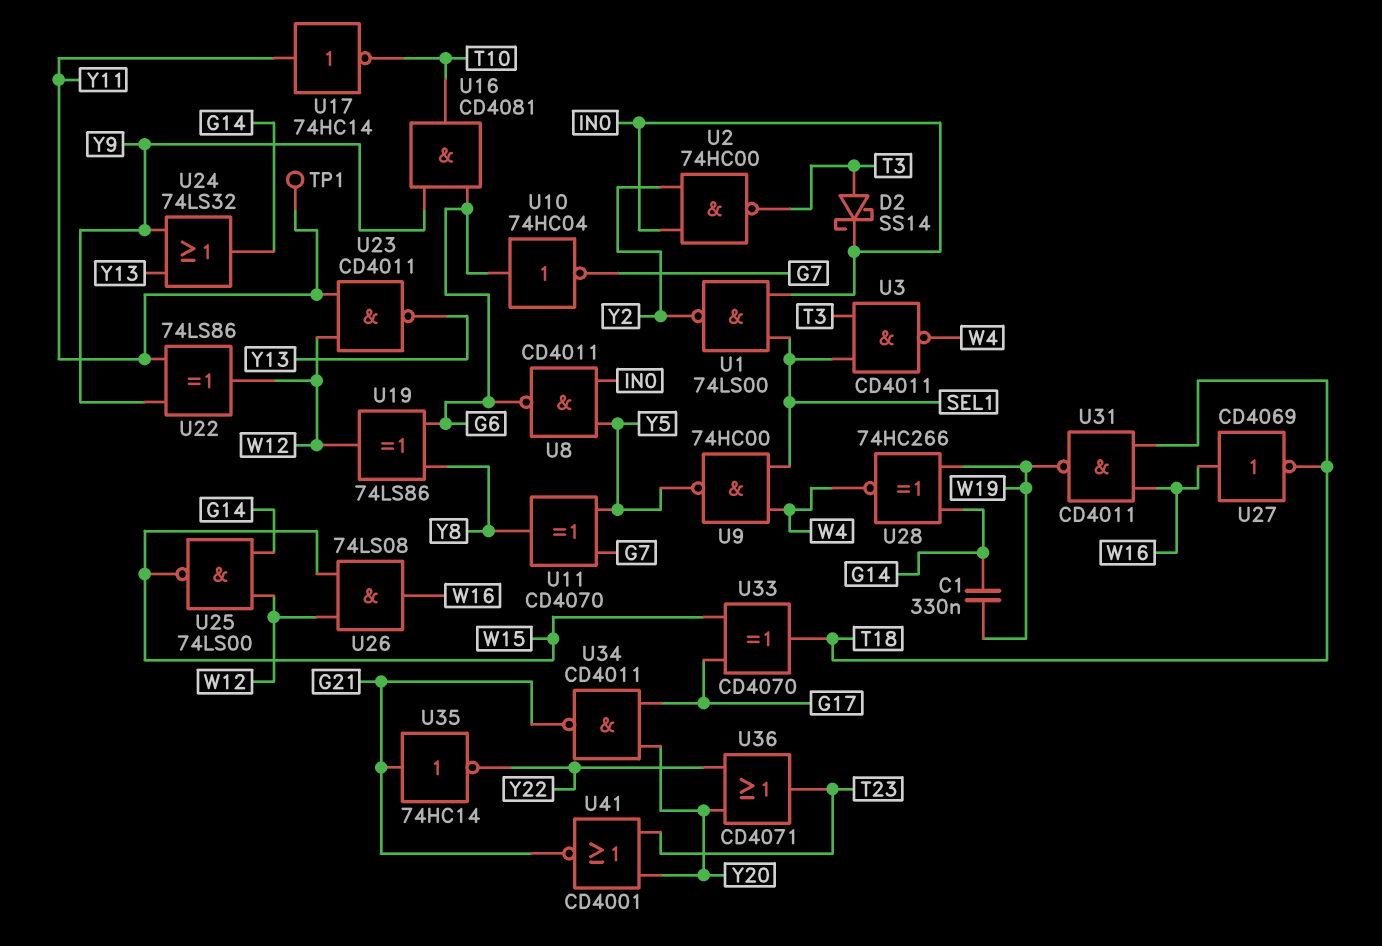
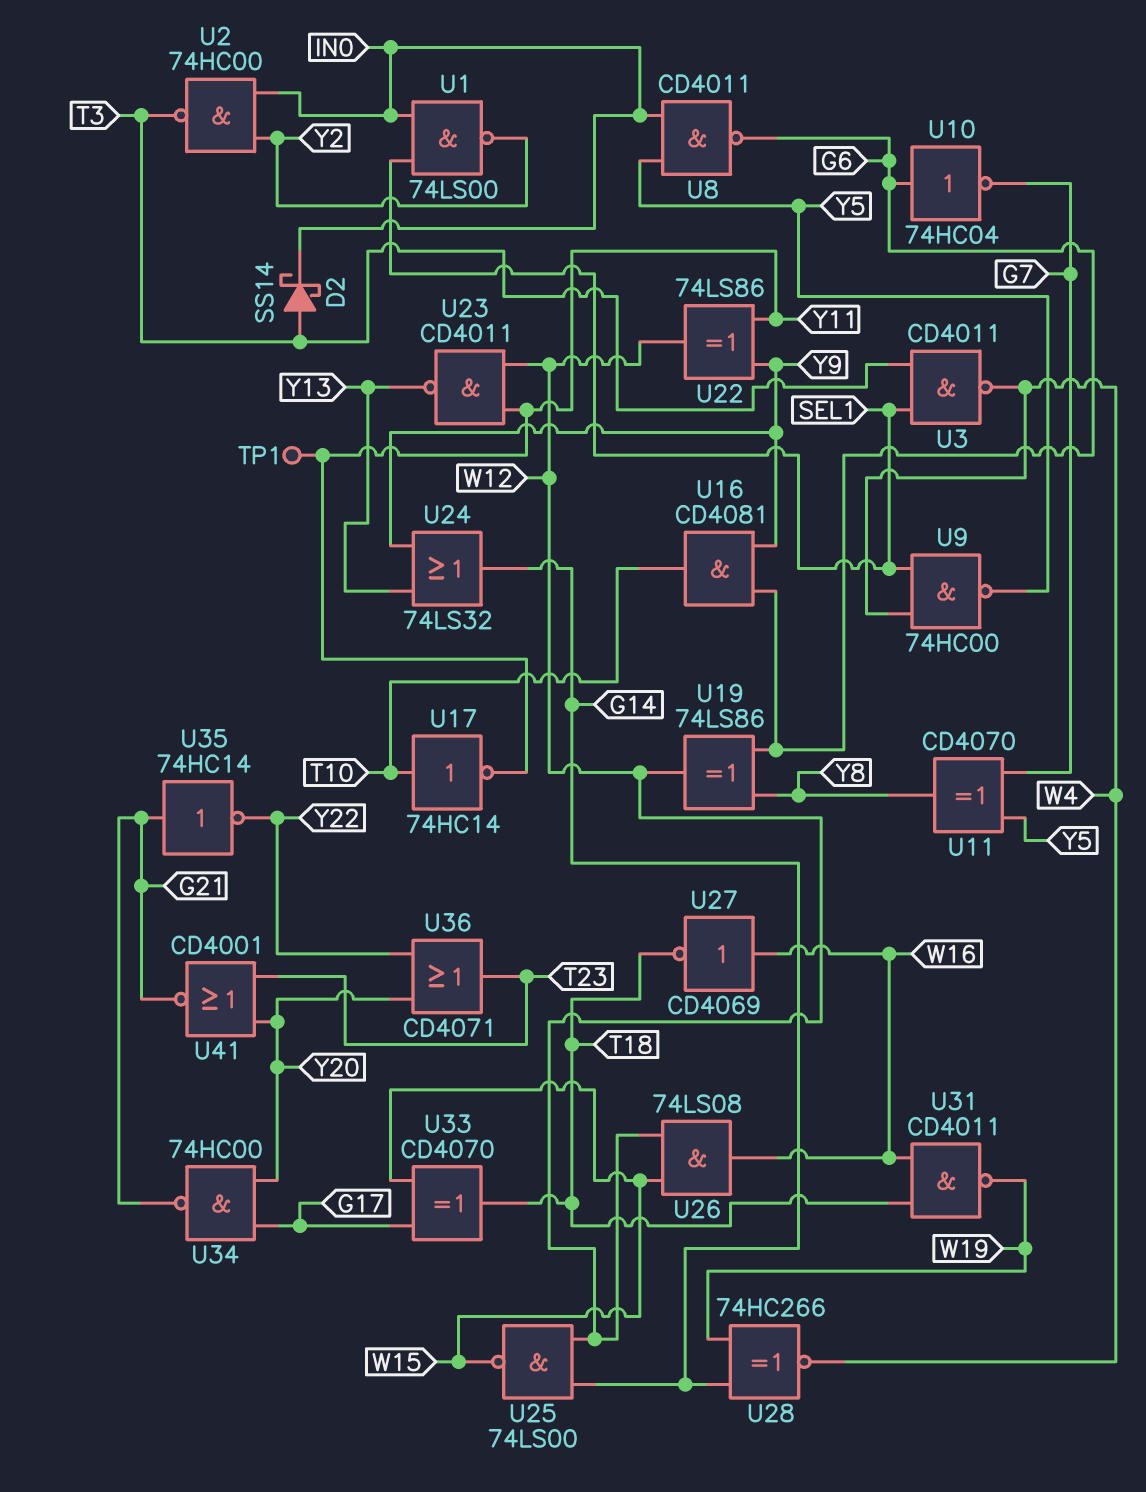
C1: 330nF (G14, W19) -> none
U17: NOT 74HC14 (in Y11, out T10) -> NOT 74HC14 (in T10, out Y11)
U34: NAND CD4011 (in G17, in Y20, out G21) -> NAND 74HC00 (in G17, in Y20, out G21)

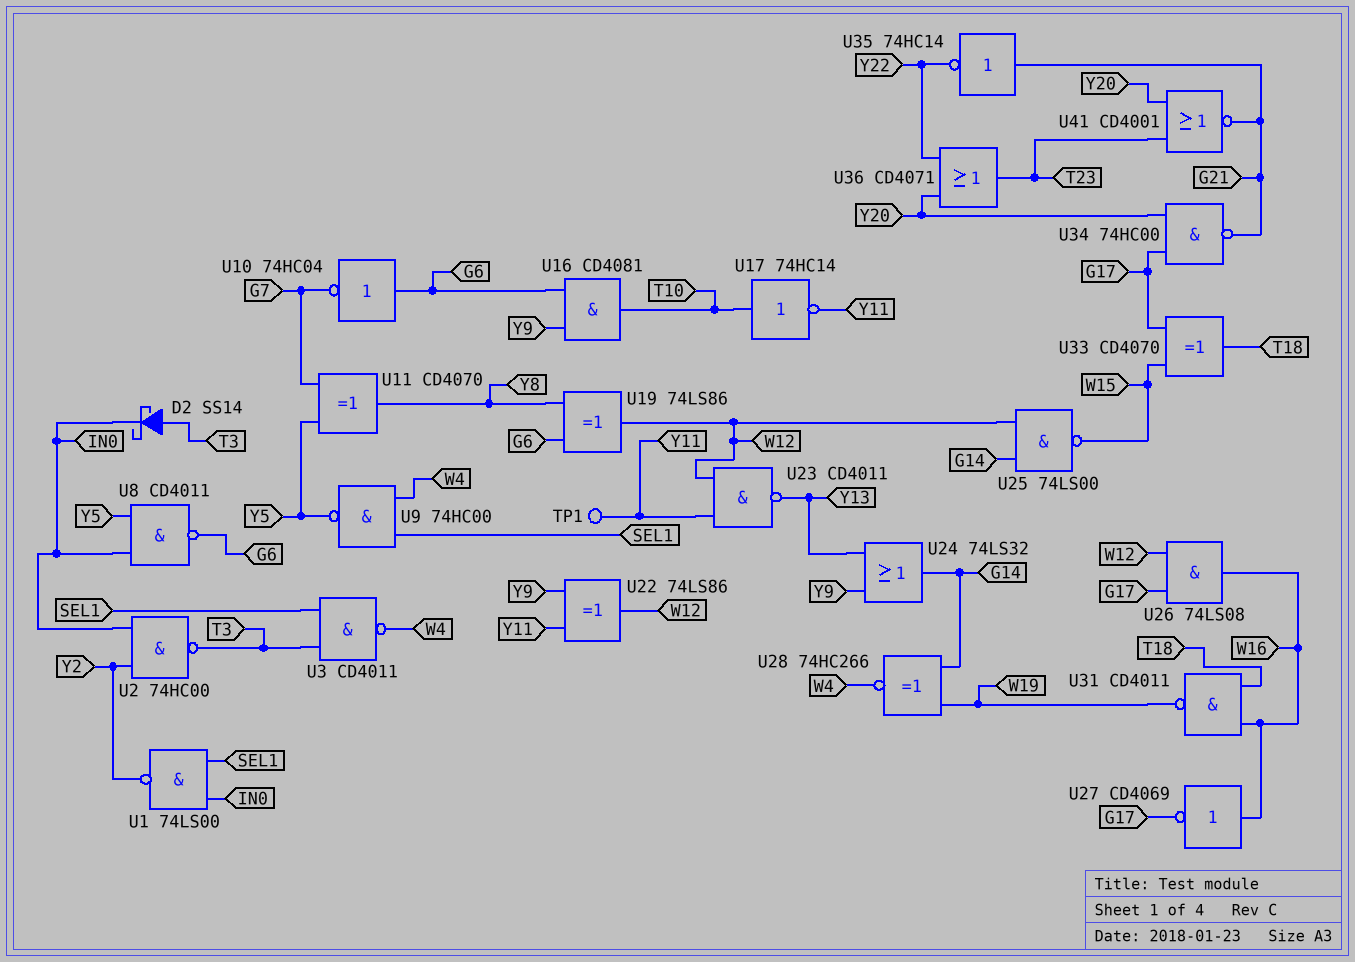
U26: AND 74LS08 (in W12, in W15, out W16) -> AND 74LS08 (in G17, in W12, out W16)
U27: NOT CD4069 (in W16, out T18) -> NOT CD4069 (in W16, out G17)

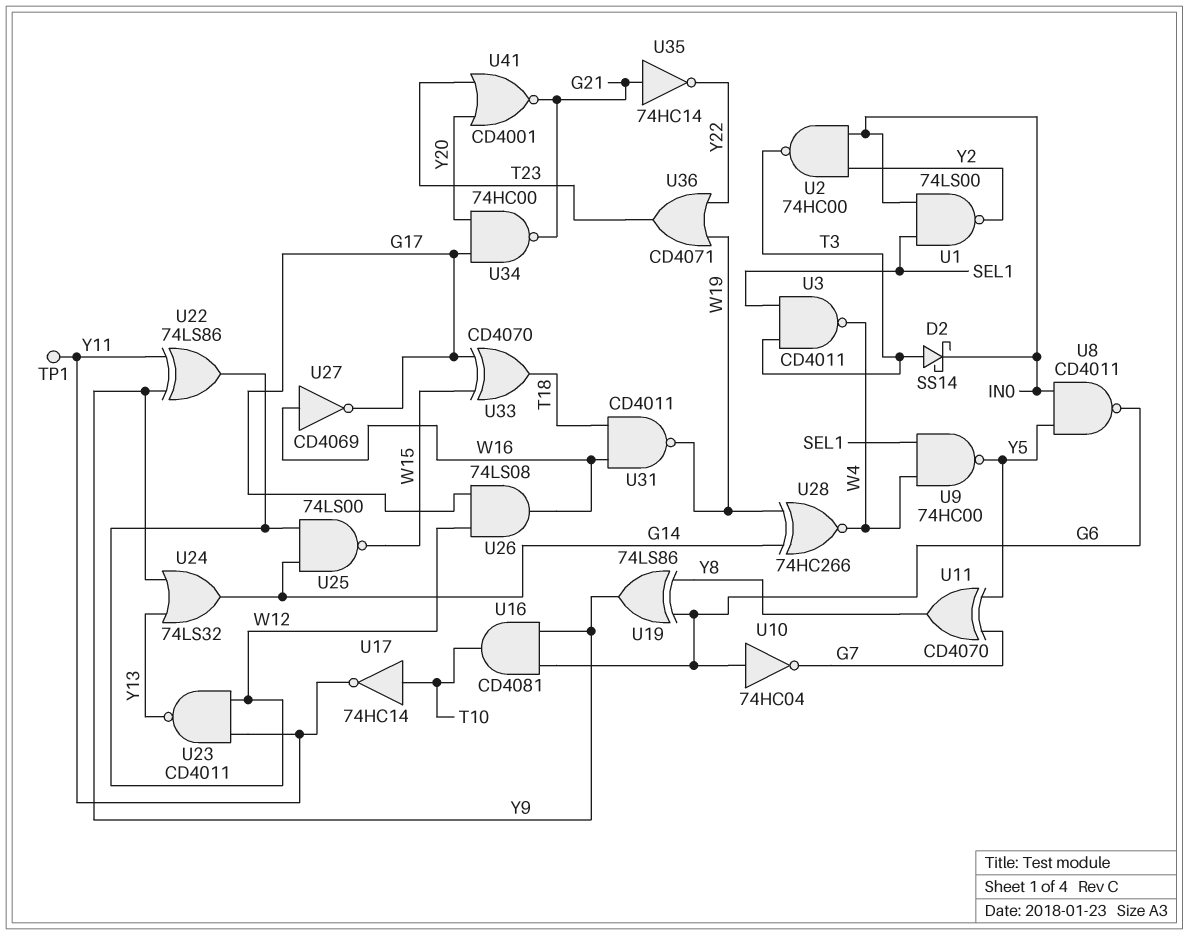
U19: XOR 74LS86 (in G6, in Y8, out W12) -> XOR 74LS86 (in G6, in Y8, out Y9)
U36: OR CD4071 (in Y20, in Y22, out T23) -> OR CD4071 (in W19, in Y22, out T23)

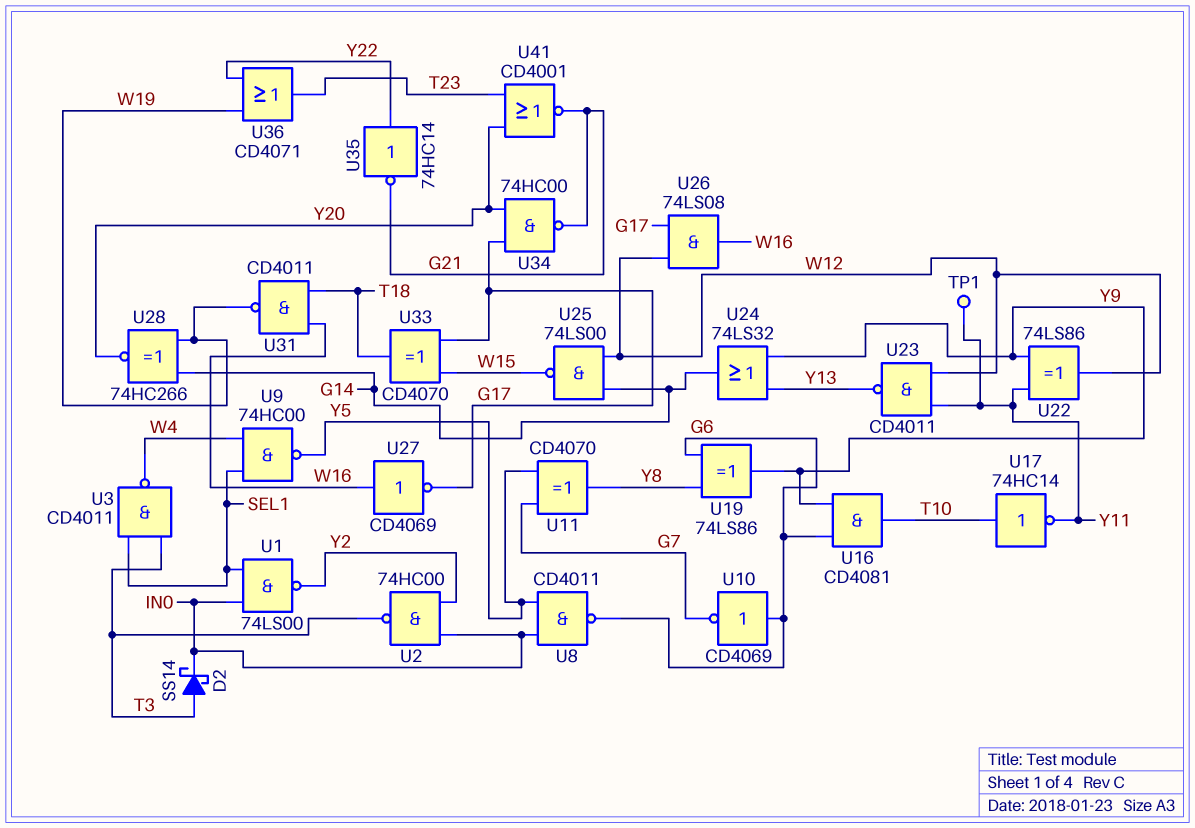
U10: NOT 74HC04 (in G6, out G7) -> NOT CD4069 (in G6, out G7)
U28: XNOR 74HC266 (in G14, in W19, out W4) -> XNOR 74HC266 (in G14, in W19, out Y20)
U35: NOT 74HC14 (in G21, out Y22) -> NOT 74HC14 (in Y22, out G21)

